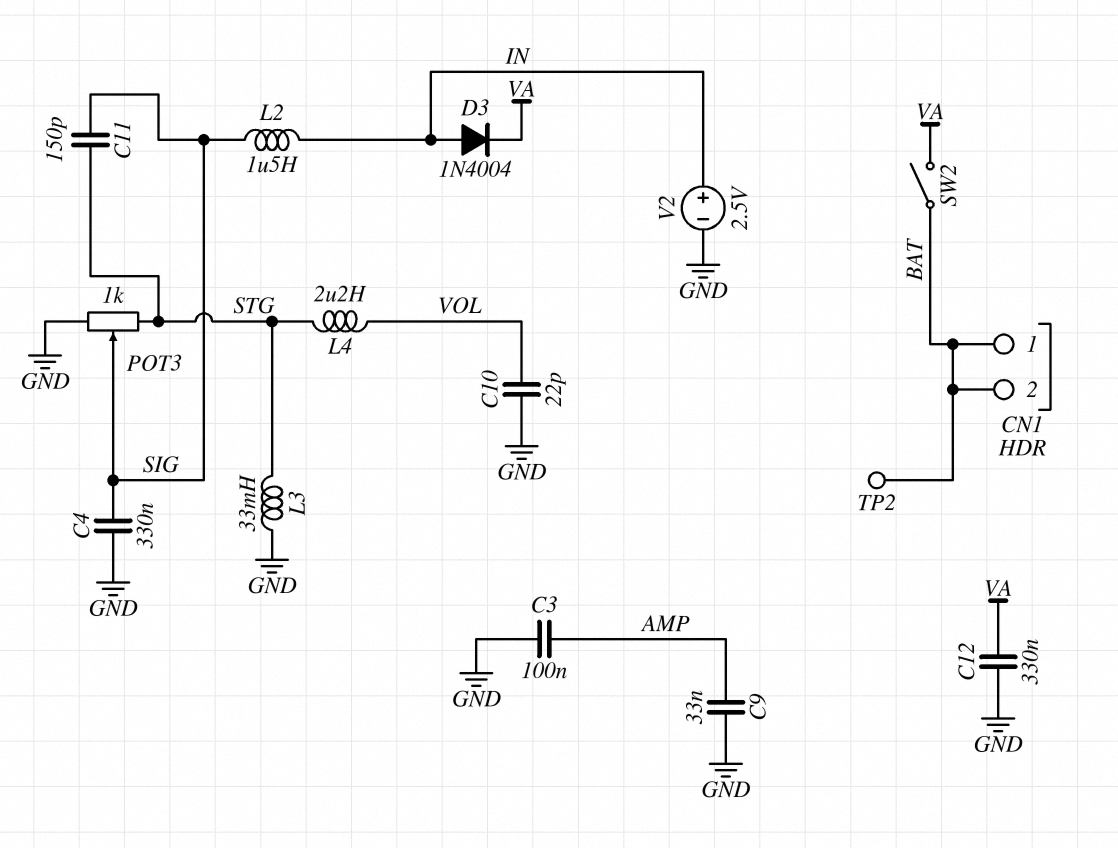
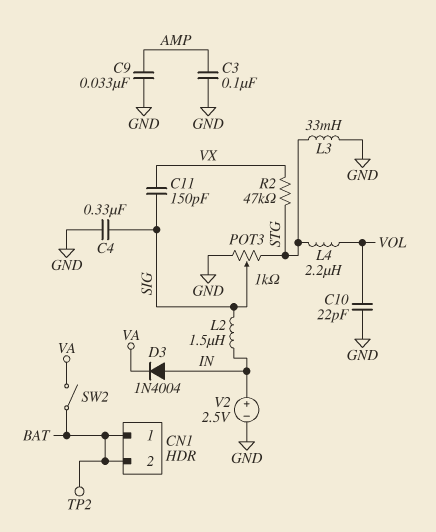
C11: 150pF (SIG, STG) -> 150pF (SIG, VX)
C12: 330nF (GND, VA) -> none
R2: none -> 47k (STG, VX)

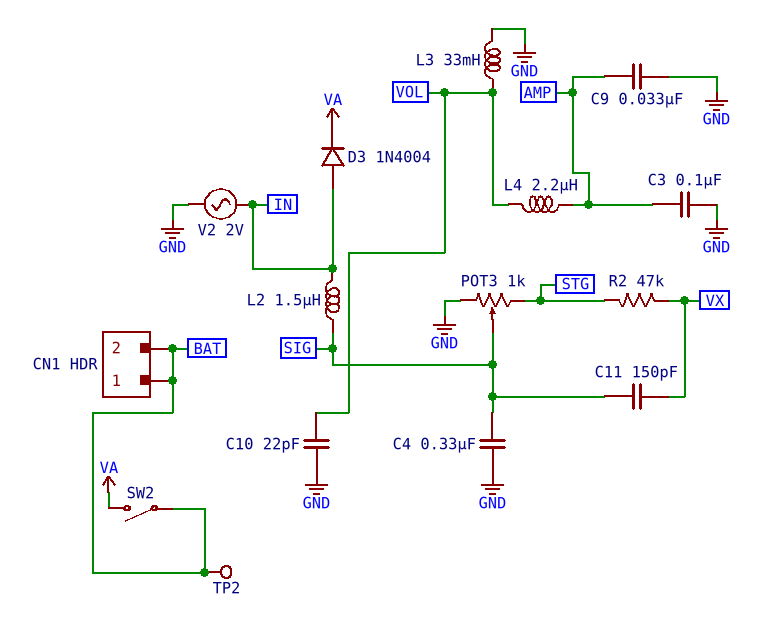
L3: 33mH (GND, STG) -> 33mH (GND, VOL)
L4: 2.2uH (STG, VOL) -> 2.2uH (AMP, VOL)
V2: 2.5V (plus IN, minus GND) -> AC 2V (GND, IN)

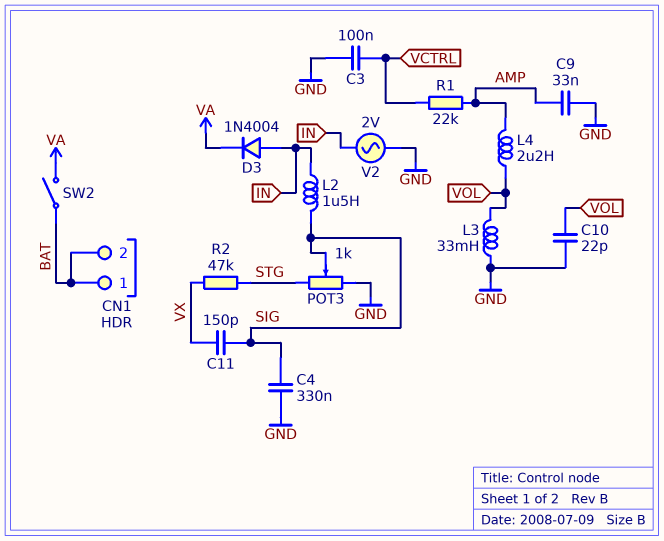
C3: 100nF (AMP, GND) -> 100nF (GND, VCTRL)
R1: none -> 22k (AMP, VCTRL)
TP2: test point (BAT) -> none

